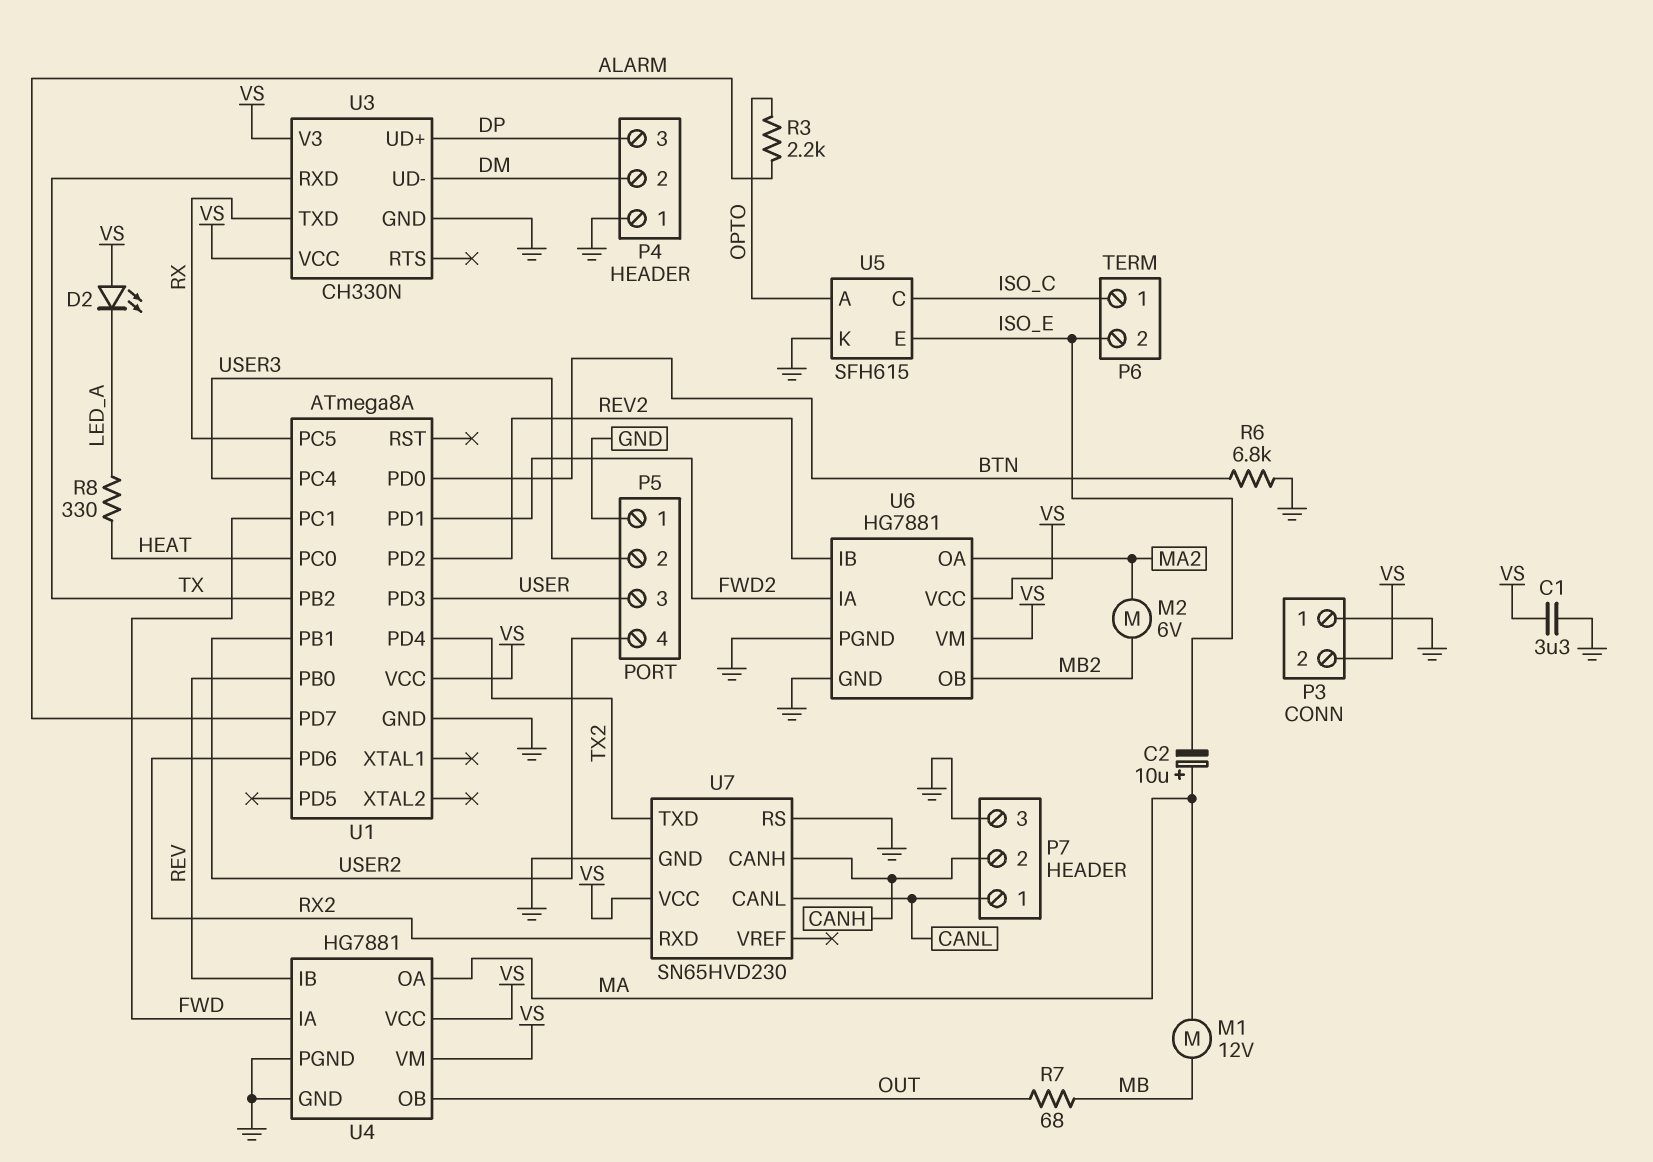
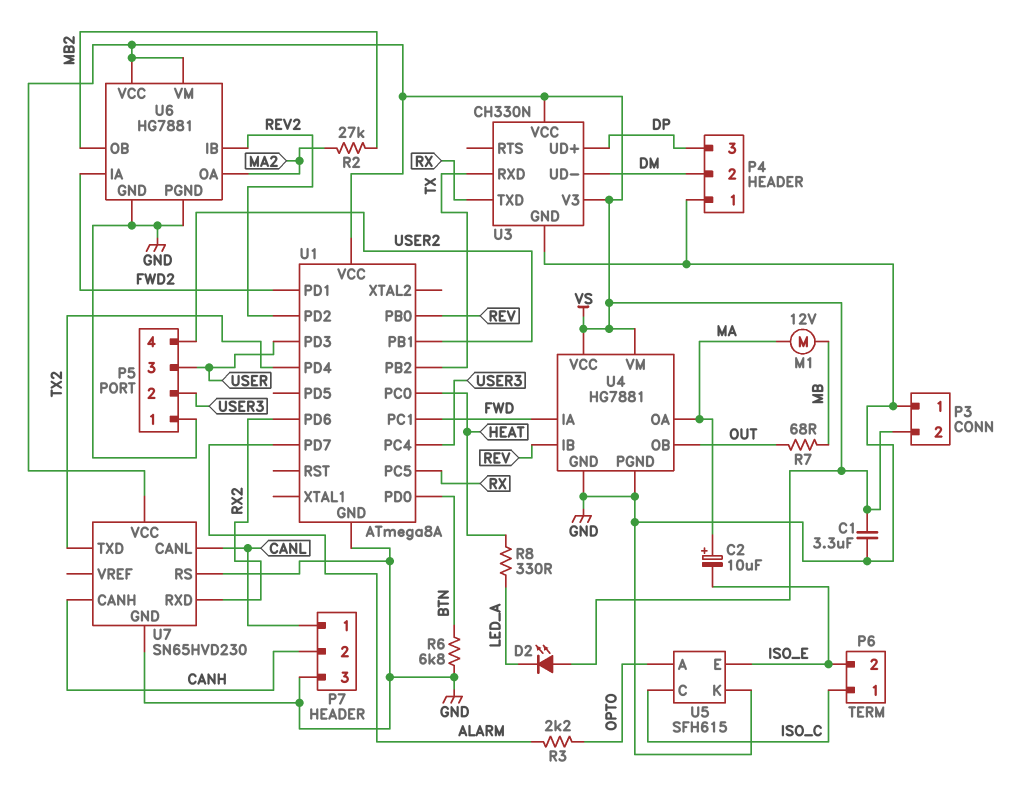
M2: motor 6V (MA2, MB2) -> none
R2: none -> 27k (MA2, MB2)

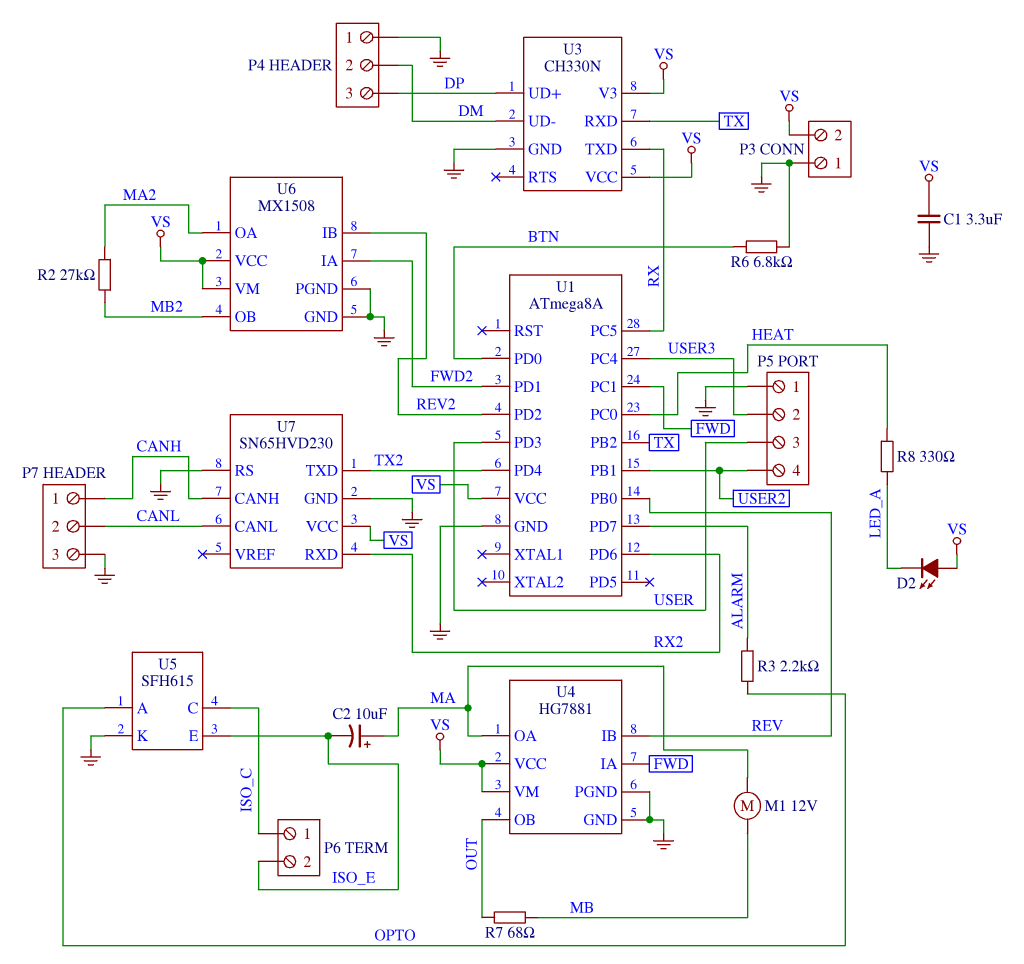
P7 pin 1: CANL -> CANH
P7 pin 2: CANH -> CANL
U6: HG7881 -> MX1508

